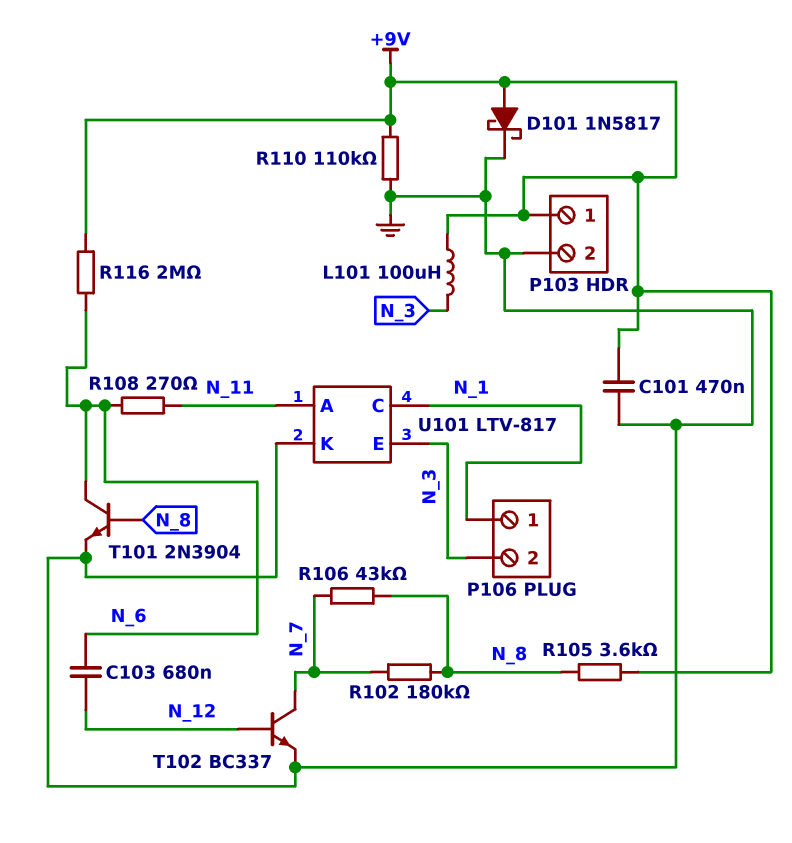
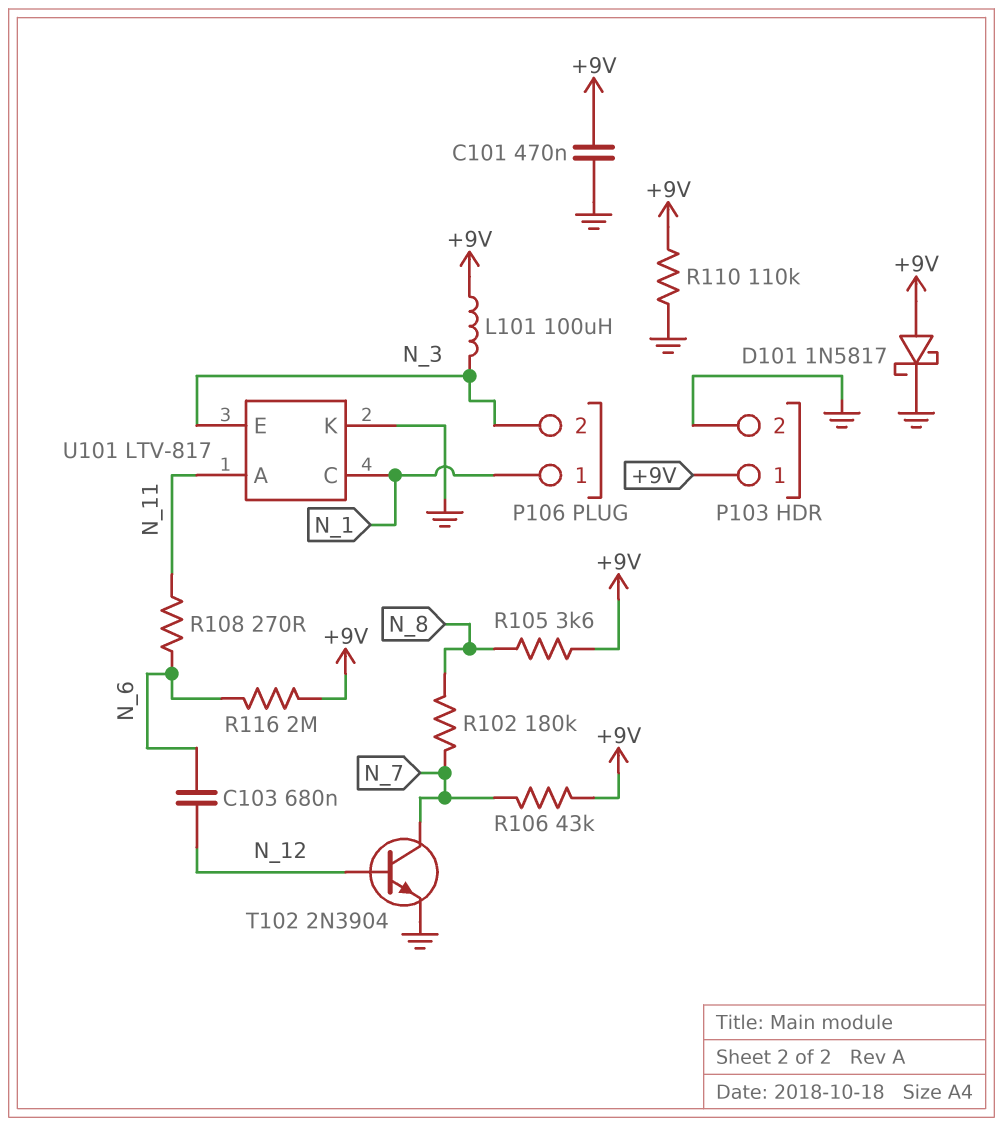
R106: 43k (N_7, N_8) -> 43k (+9V, N_7)
T101: NPN 2N3904 (B N_8, C N_6, E GND) -> none
T102: NPN BC337 (B N_12, C N_7, E GND) -> NPN 2N3904 (B N_12, C N_7, E GND)

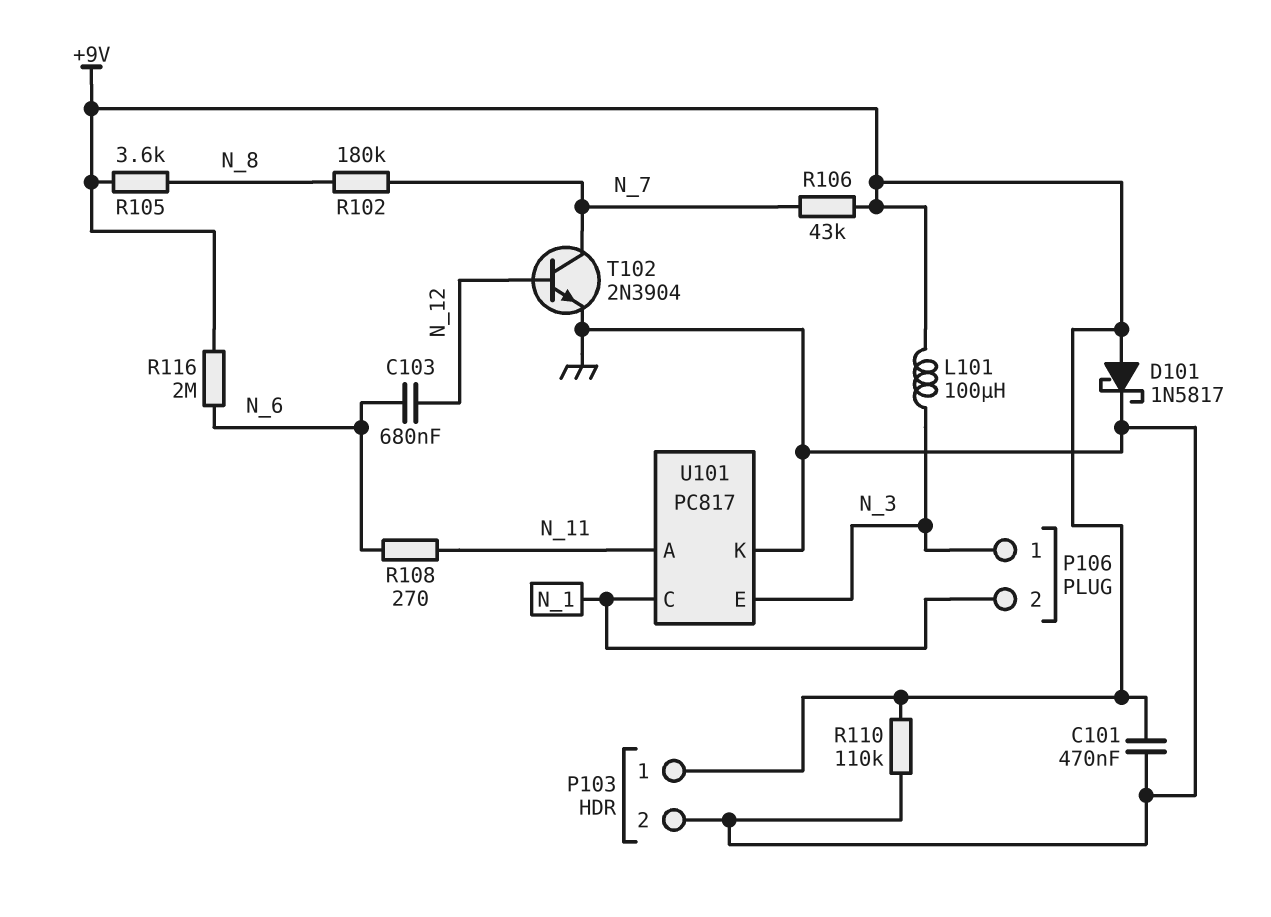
P106 pin 1: N_1 -> N_3
P106 pin 2: N_3 -> N_1
U101: LTV-817 -> PC817

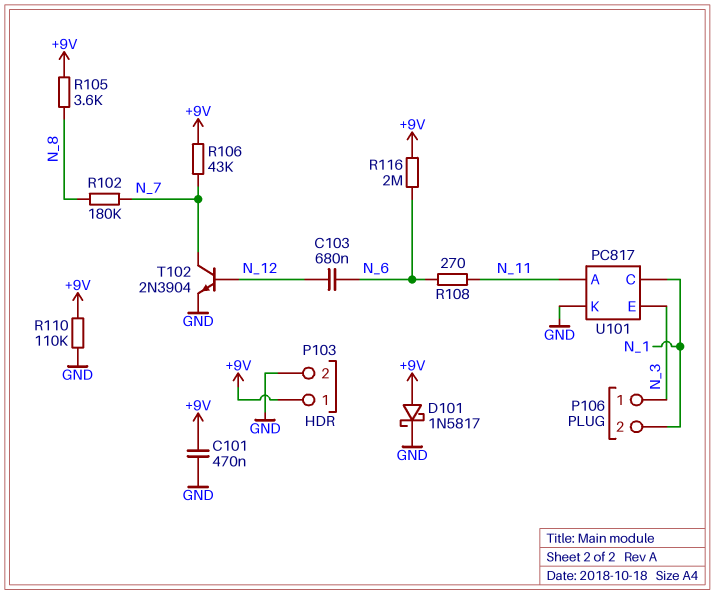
L101: 100uH (+9V, N_3) -> none

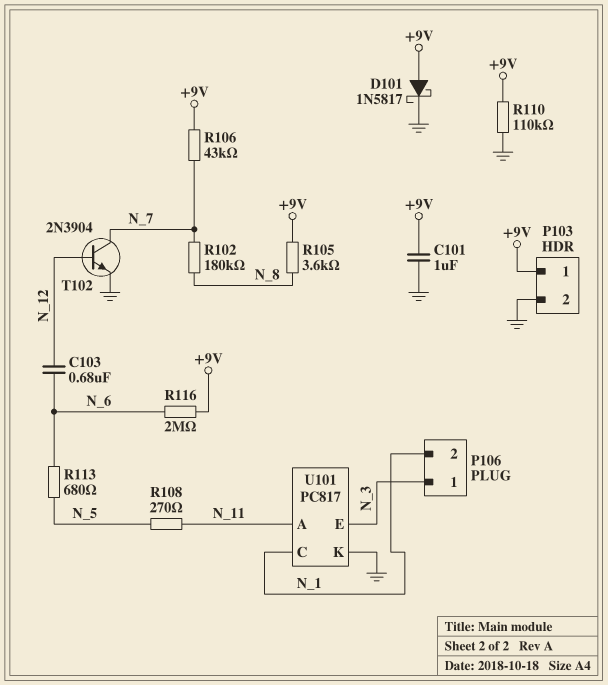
C101: 470nF (+9V, GND) -> 1uF (+9V, GND)
R108: 270 (N_6, N_11) -> 270 (N_5, N_11)
R113: none -> 680 (N_5, N_6)

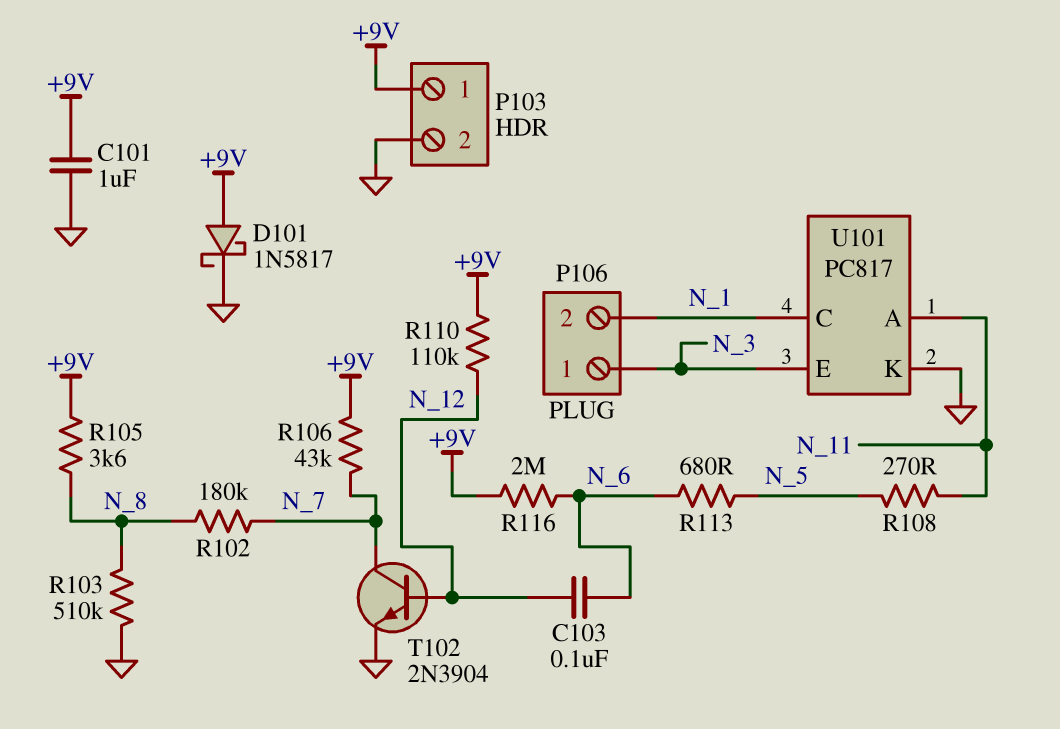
C103: 680nF (N_6, N_12) -> 100nF (N_6, N_12)
R103: none -> 510k (GND, N_8)
R110: 110k (+9V, GND) -> 110k (+9V, N_12)

